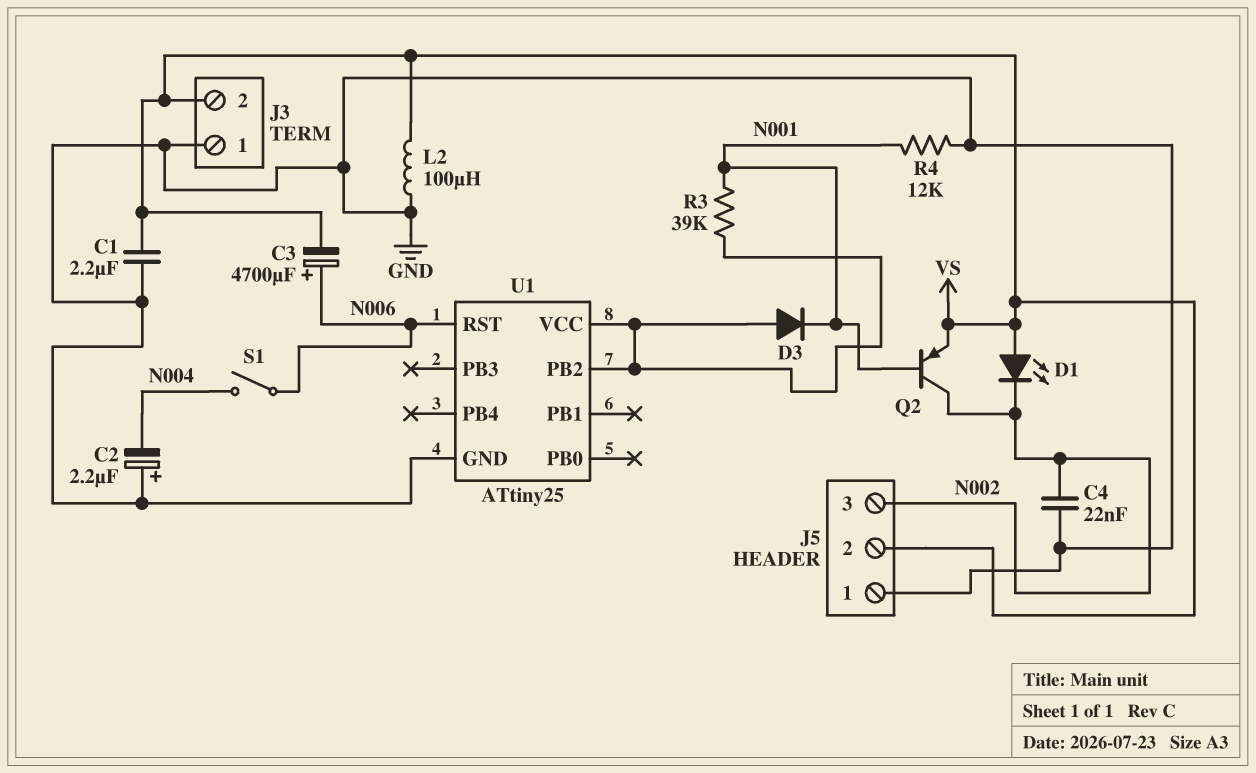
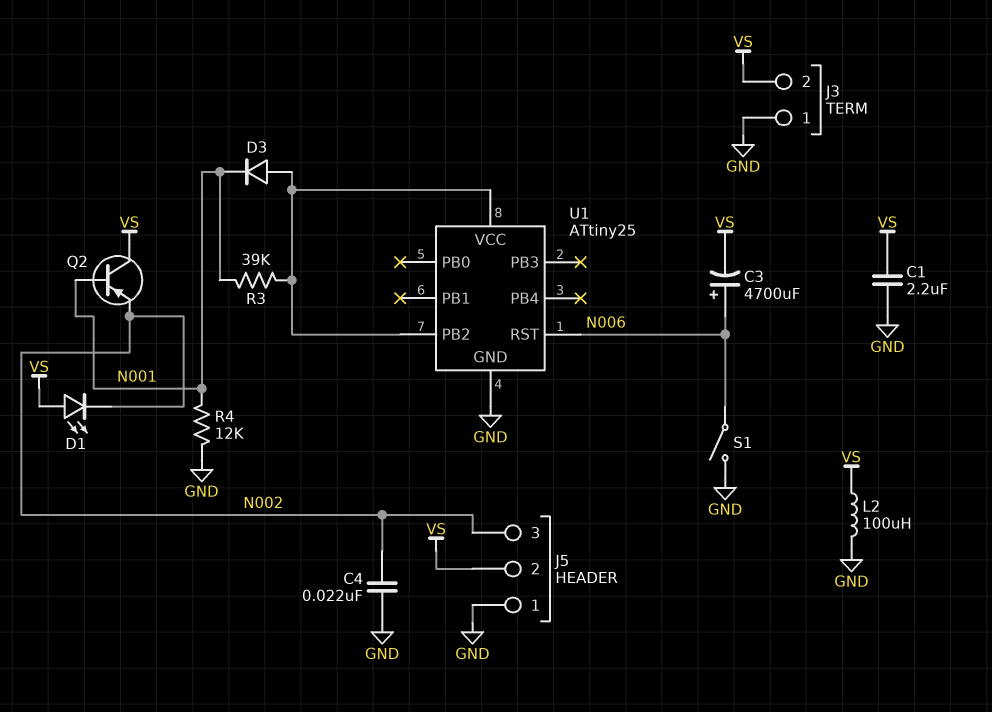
C2: 2.2uF (plus GND, minus N004) -> none
Q2: PNP (B N001, C N002, E VS) -> PNP (B N001, C VS, E N002)
S1: switch (N004, N006) -> switch (GND, N006)

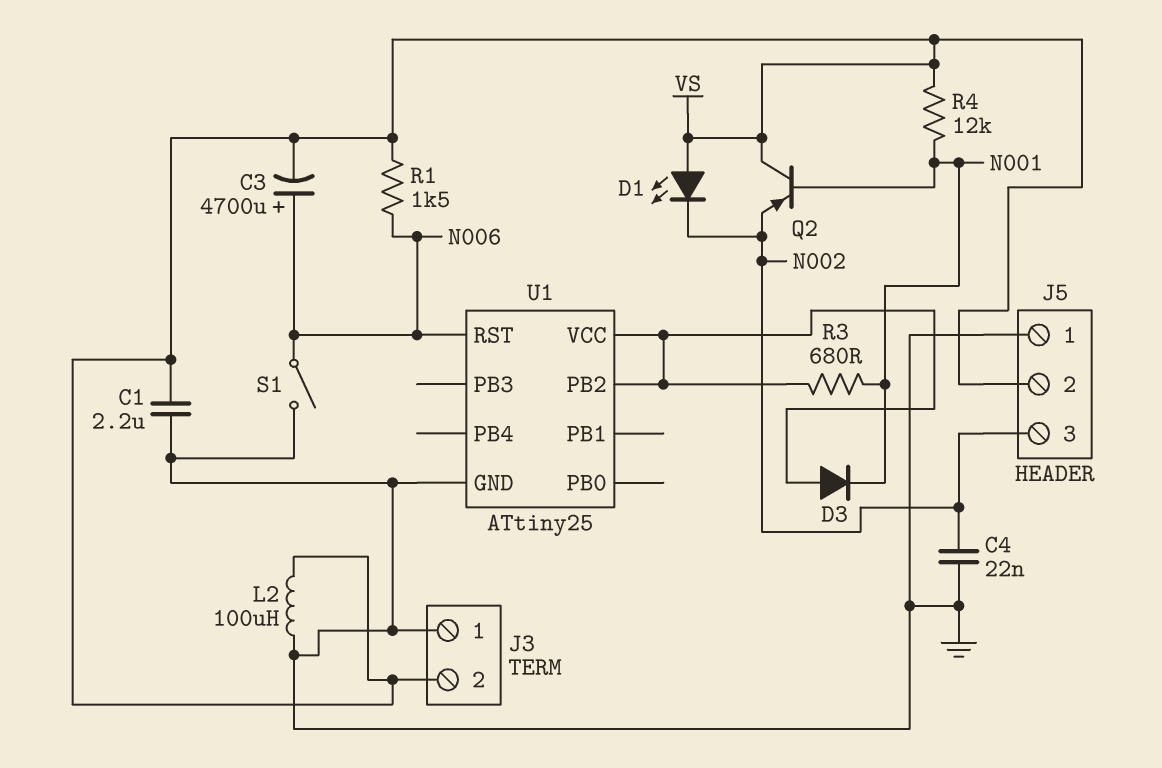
R1: none -> 1.5k (N006, VS)
R3: 39k (N001, U1/PB2) -> 680 (N001, U1/PB2)
R4: 12k (GND, N001) -> 12k (N001, VS)

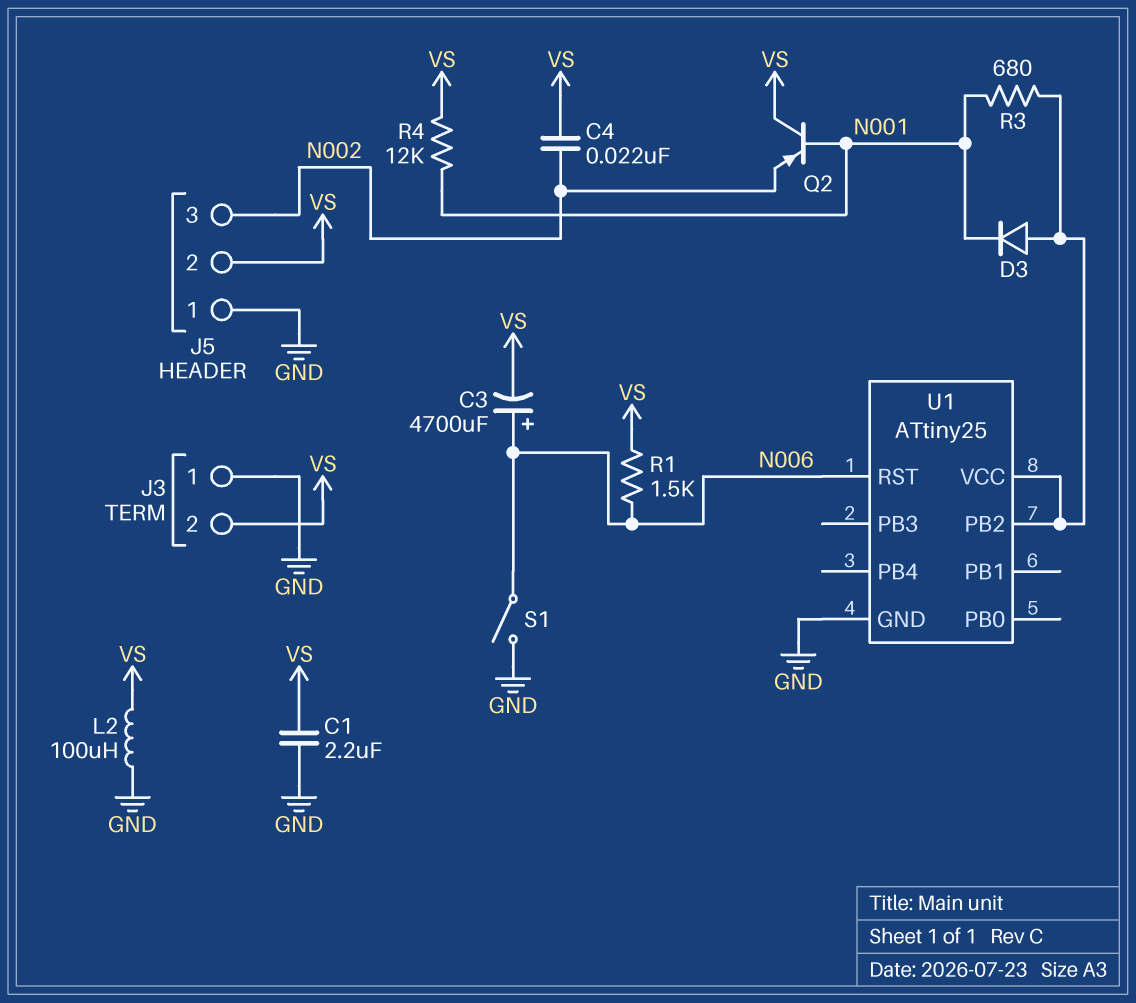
C4: 22nF (GND, N002) -> 22nF (N002, VS)
D1: LED (A VS, K N002) -> none

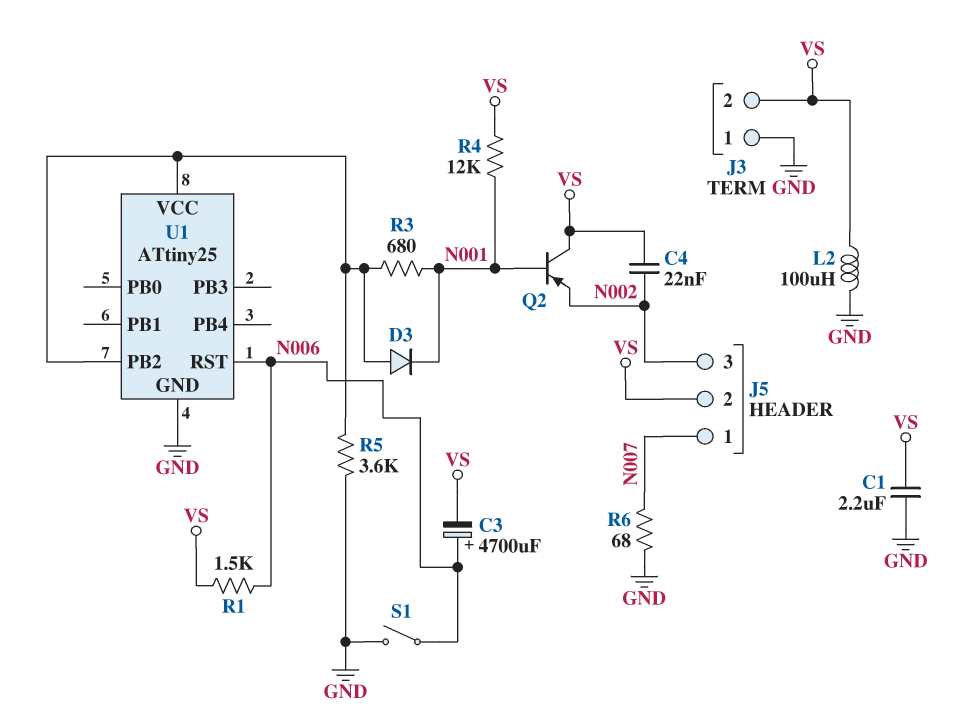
J5 pin 1: GND -> N007
R5: none -> 3.6k (GND, U1/PB2)
R6: none -> 68 (GND, N007)

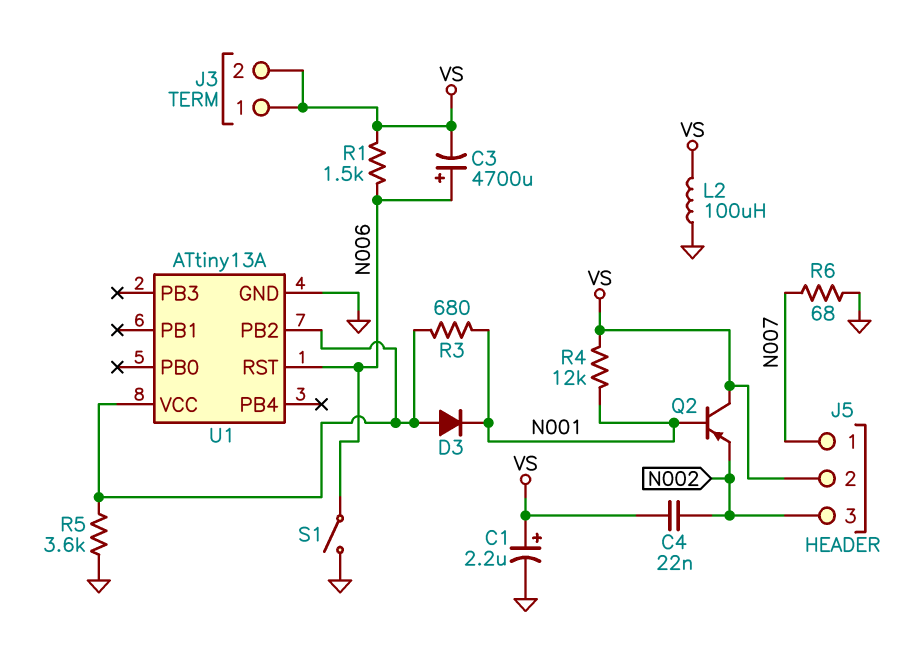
C1: 2.2uF (GND, VS) -> 2.2uF (plus VS, minus GND)
J3 pin 1: GND -> VS
U1: ATtiny25 -> ATtiny13A

